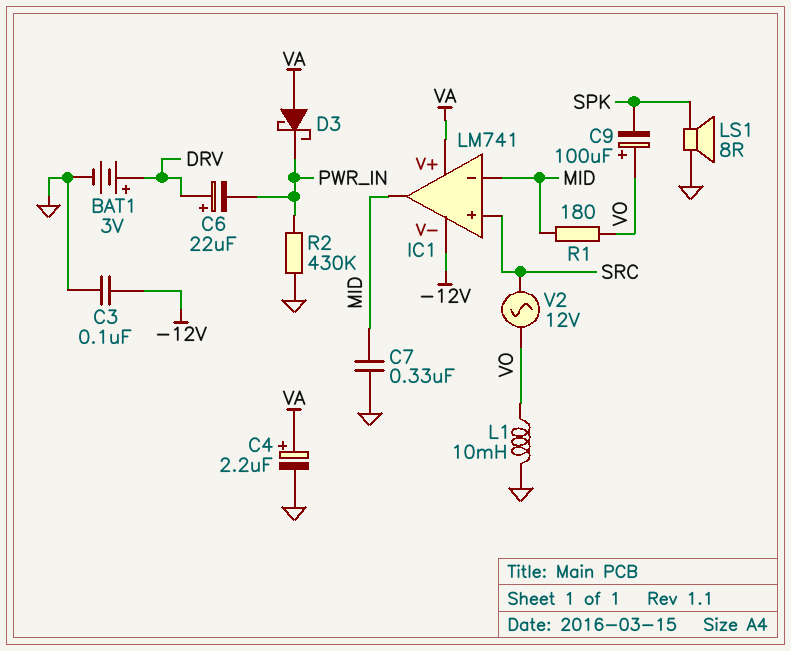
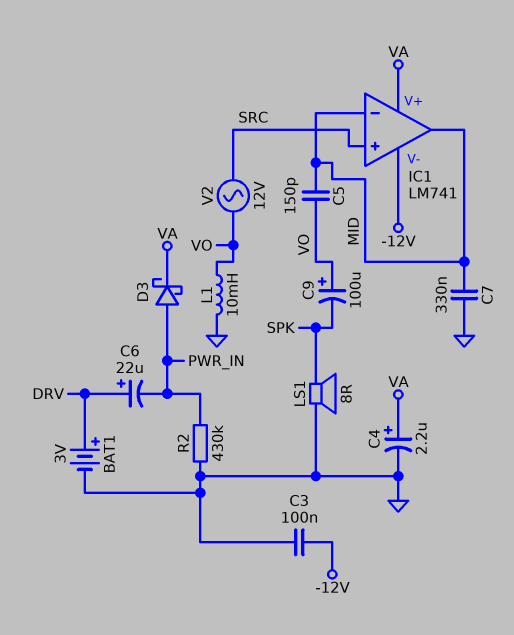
C5: none -> 150pF (MID, VO)
D3: schottky (A VA, K PWR_IN) -> schottky (A PWR_IN, K VA)
R1: 180 (MID, VO) -> none

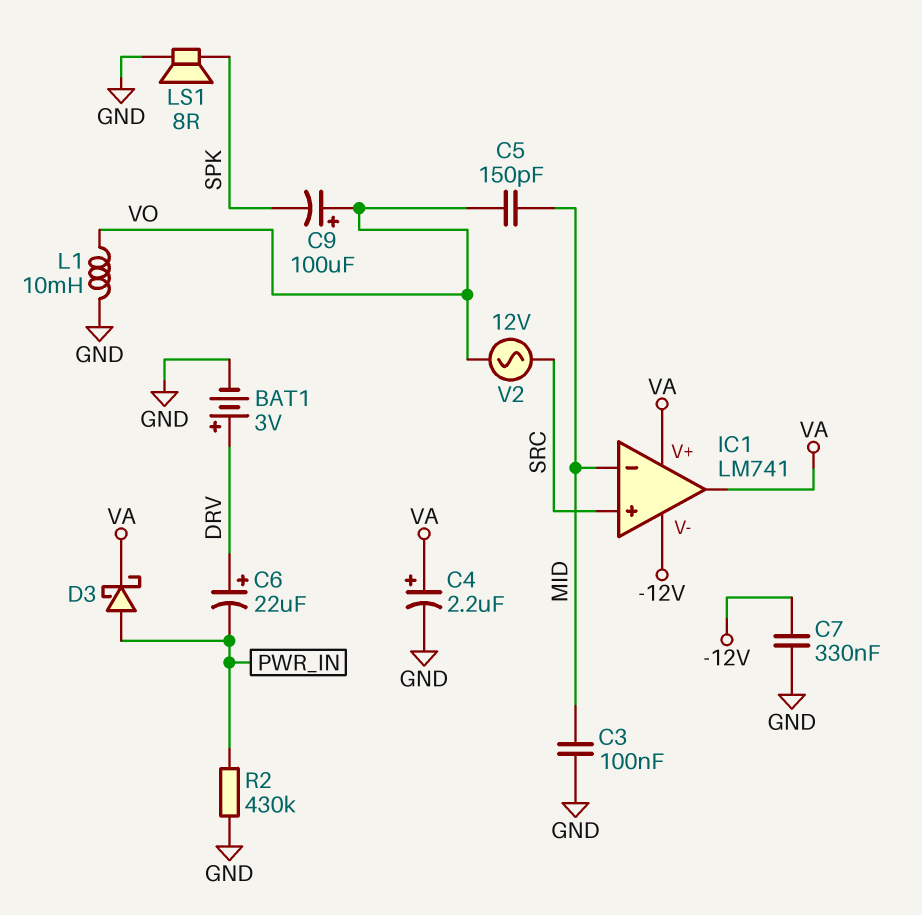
C3: 100nF (-12V, GND) -> 100nF (GND, MID)
C7: 330nF (GND, MID) -> 330nF (-12V, GND)
IC1 pin out: MID -> VA

